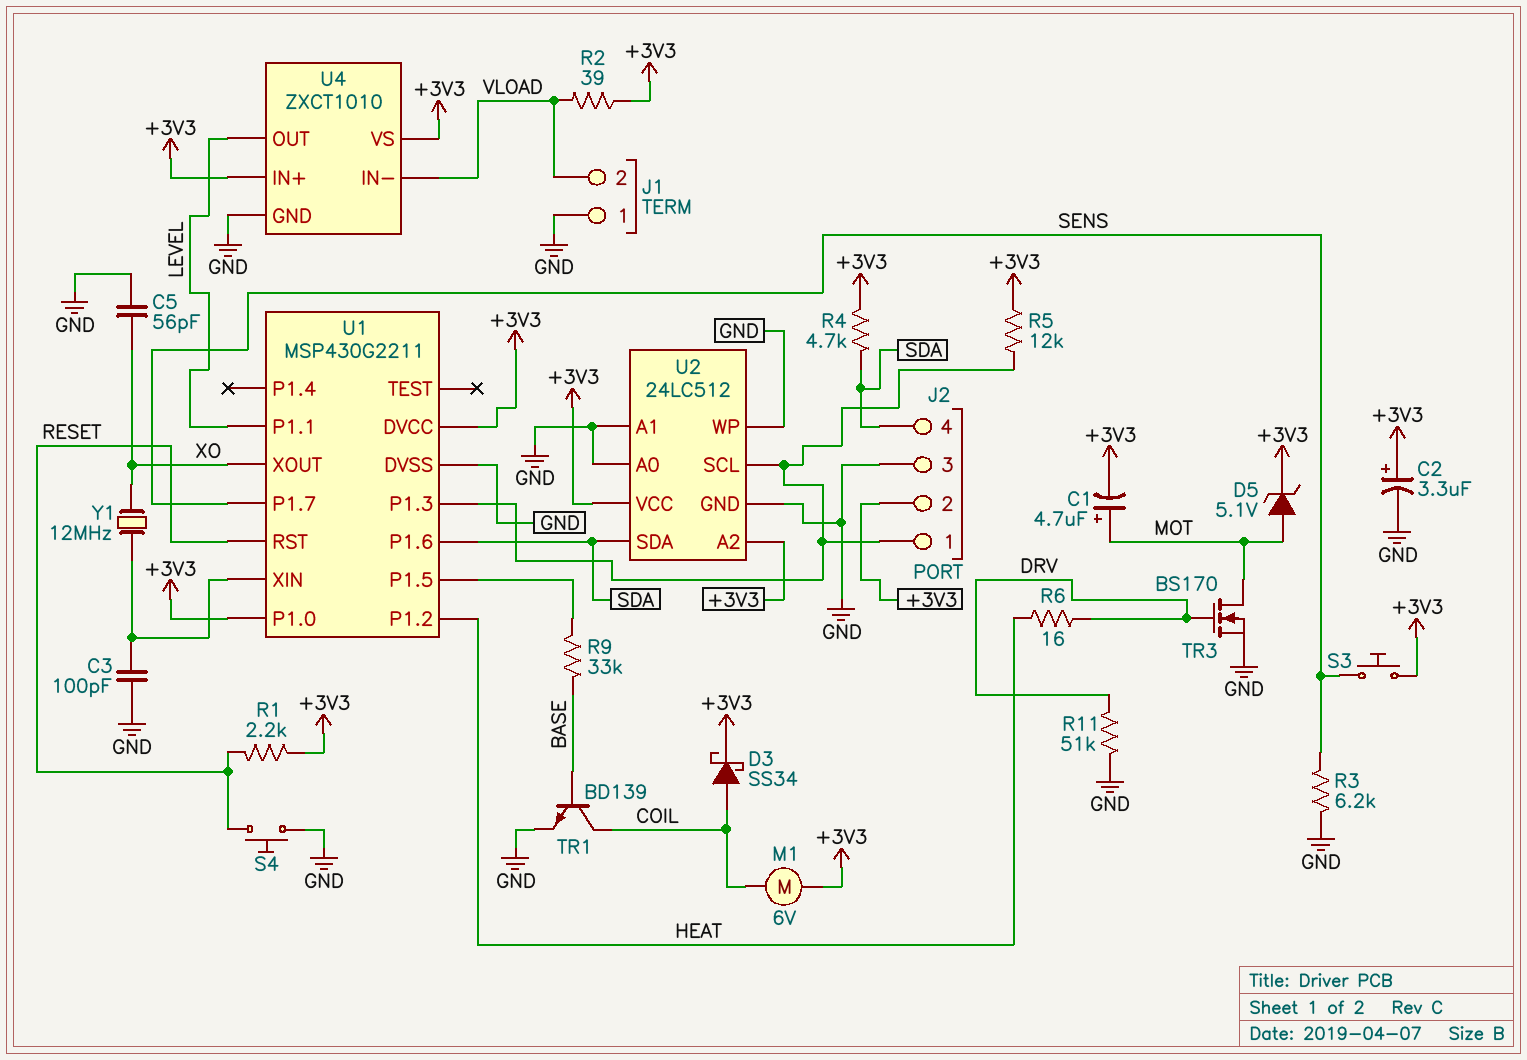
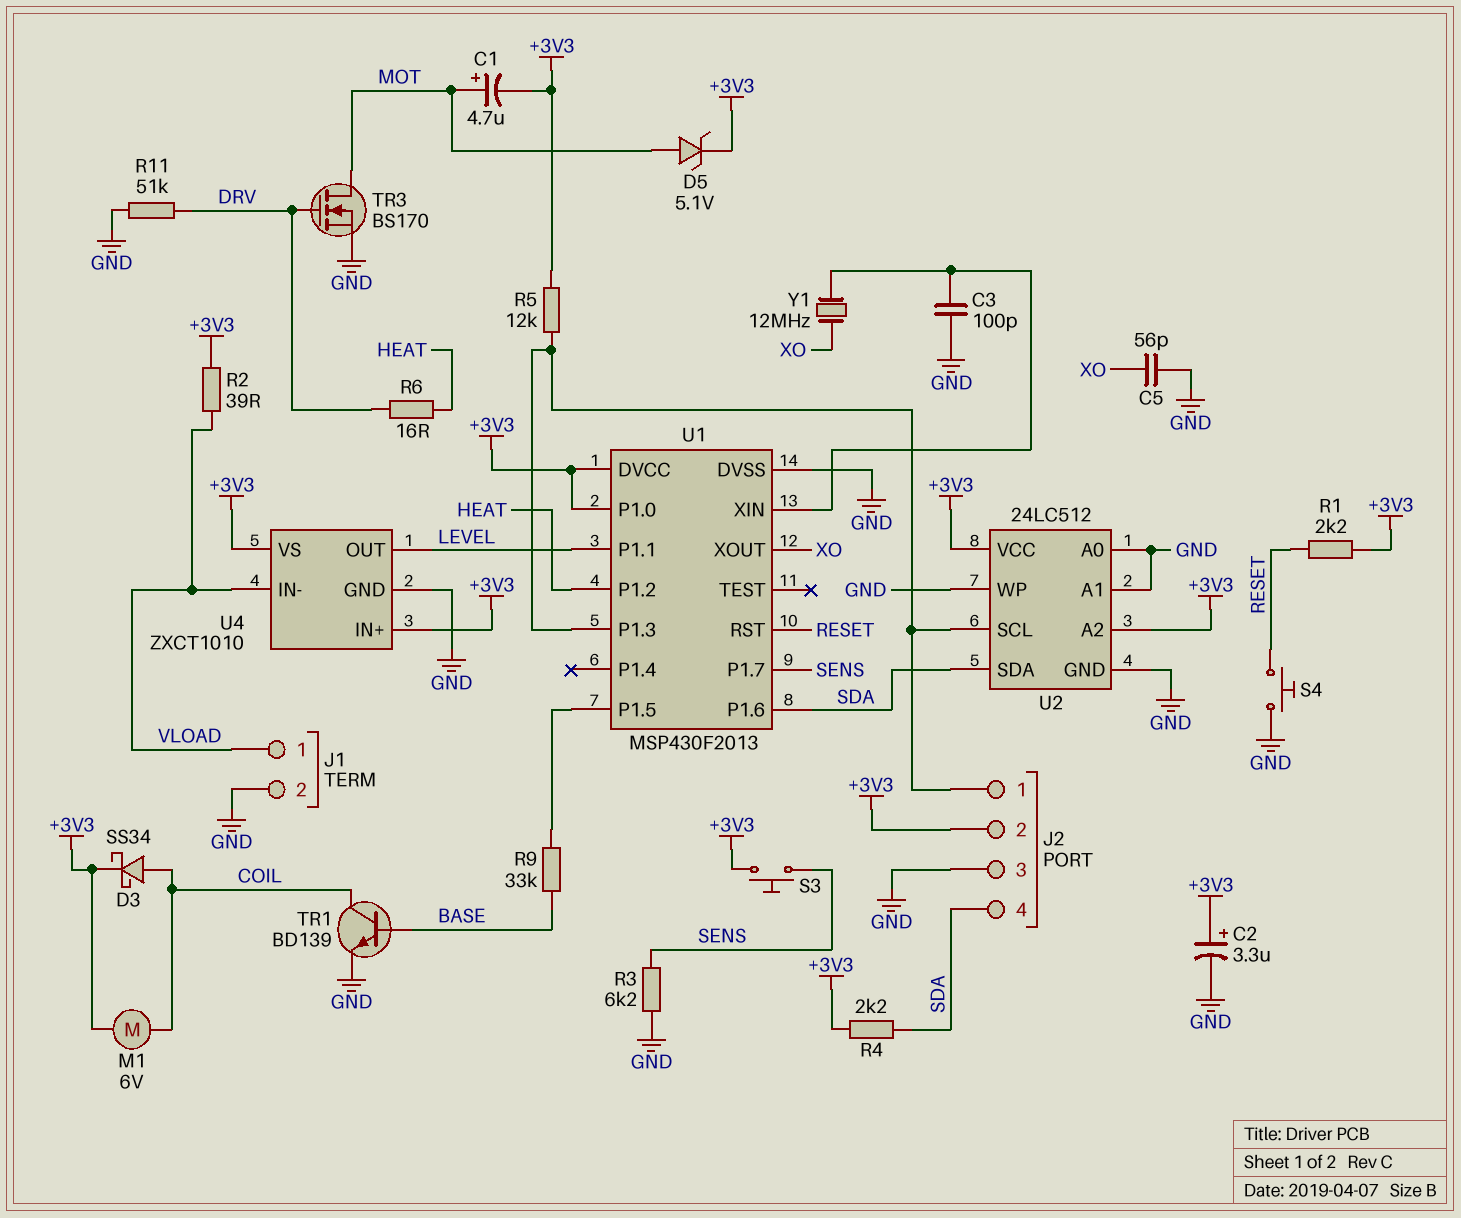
J1 pin 1: GND -> VLOAD
J1 pin 2: VLOAD -> GND
R4: 4.7k (+3V3, SDA) -> 2.2k (+3V3, SDA)
U1: MSP430G2211 -> MSP430F2013

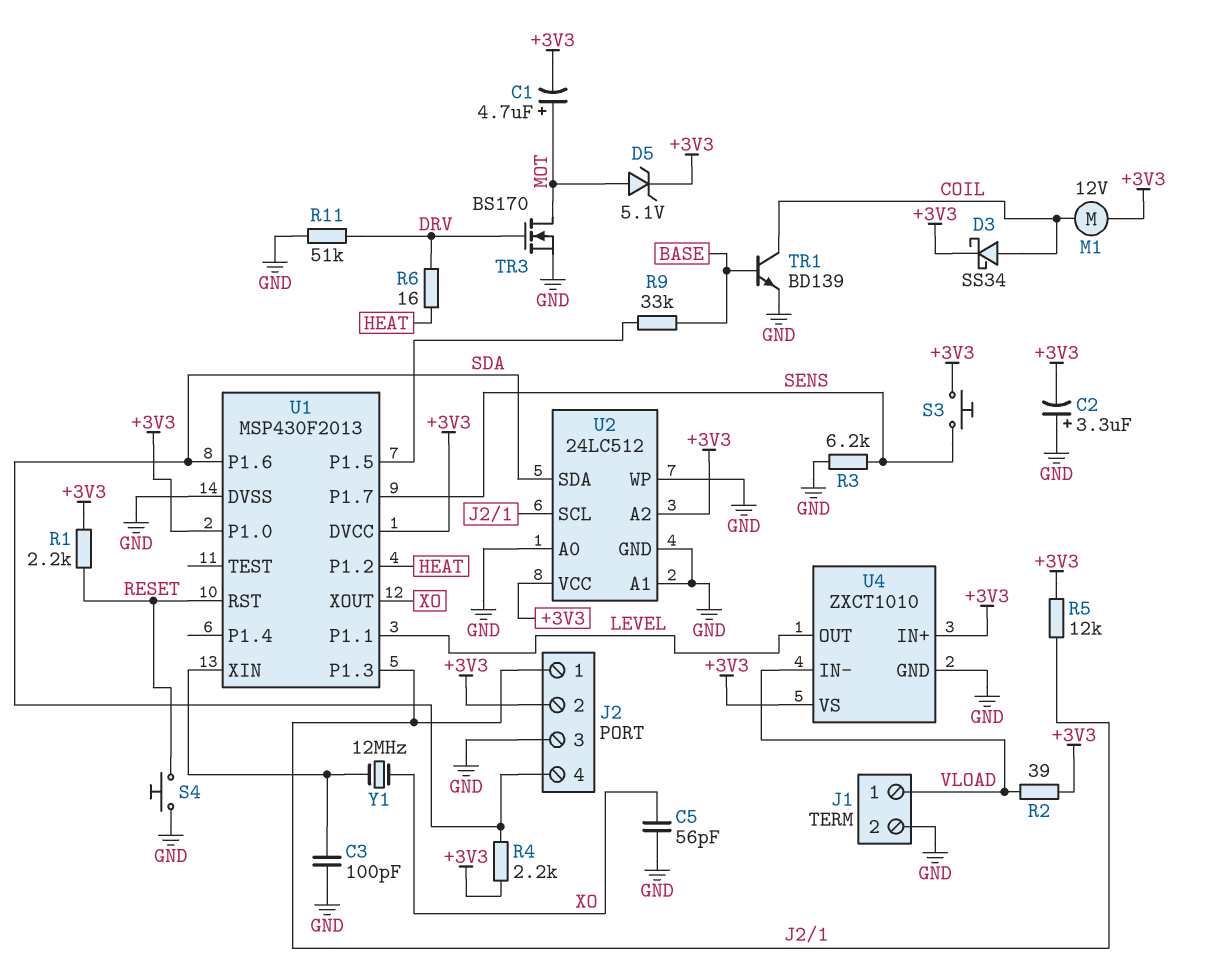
C2: 3.3uF (plus +3V3, minus GND) -> 3.3uF (plus GND, minus +3V3)
M1: motor 6V (+3V3, COIL) -> motor 12V (+3V3, COIL)

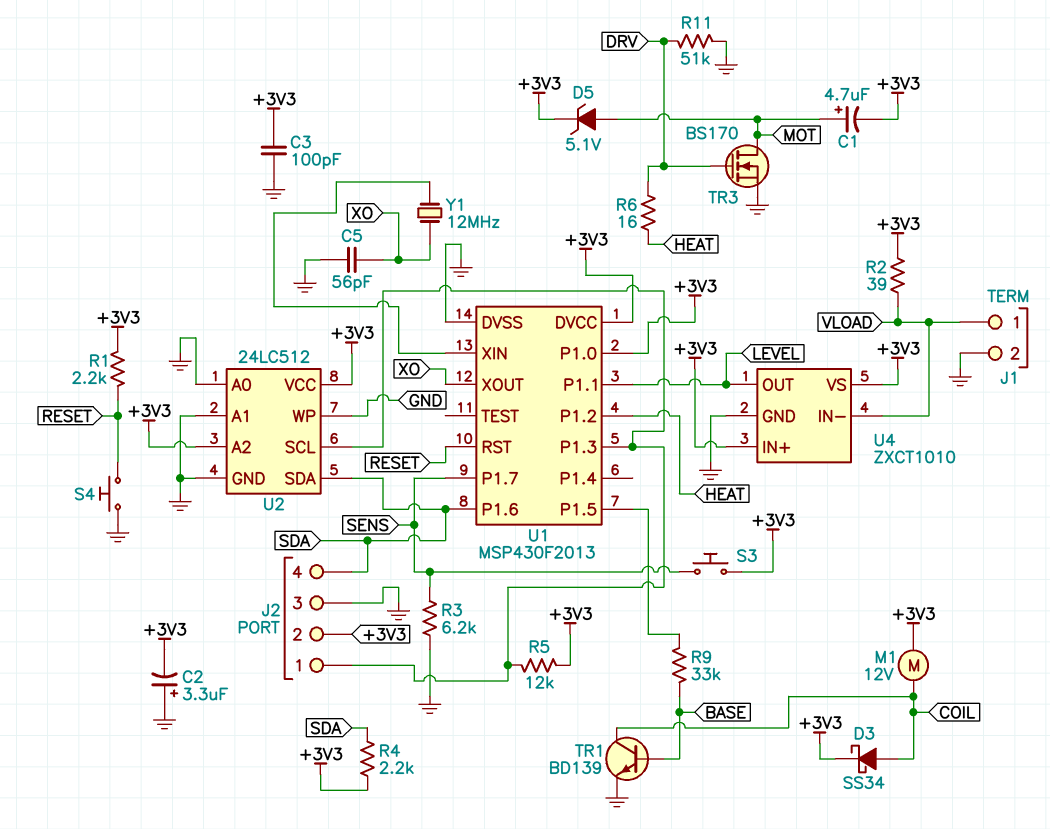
C3: 100pF (GND, U1/XIN) -> 100pF (+3V3, GND)

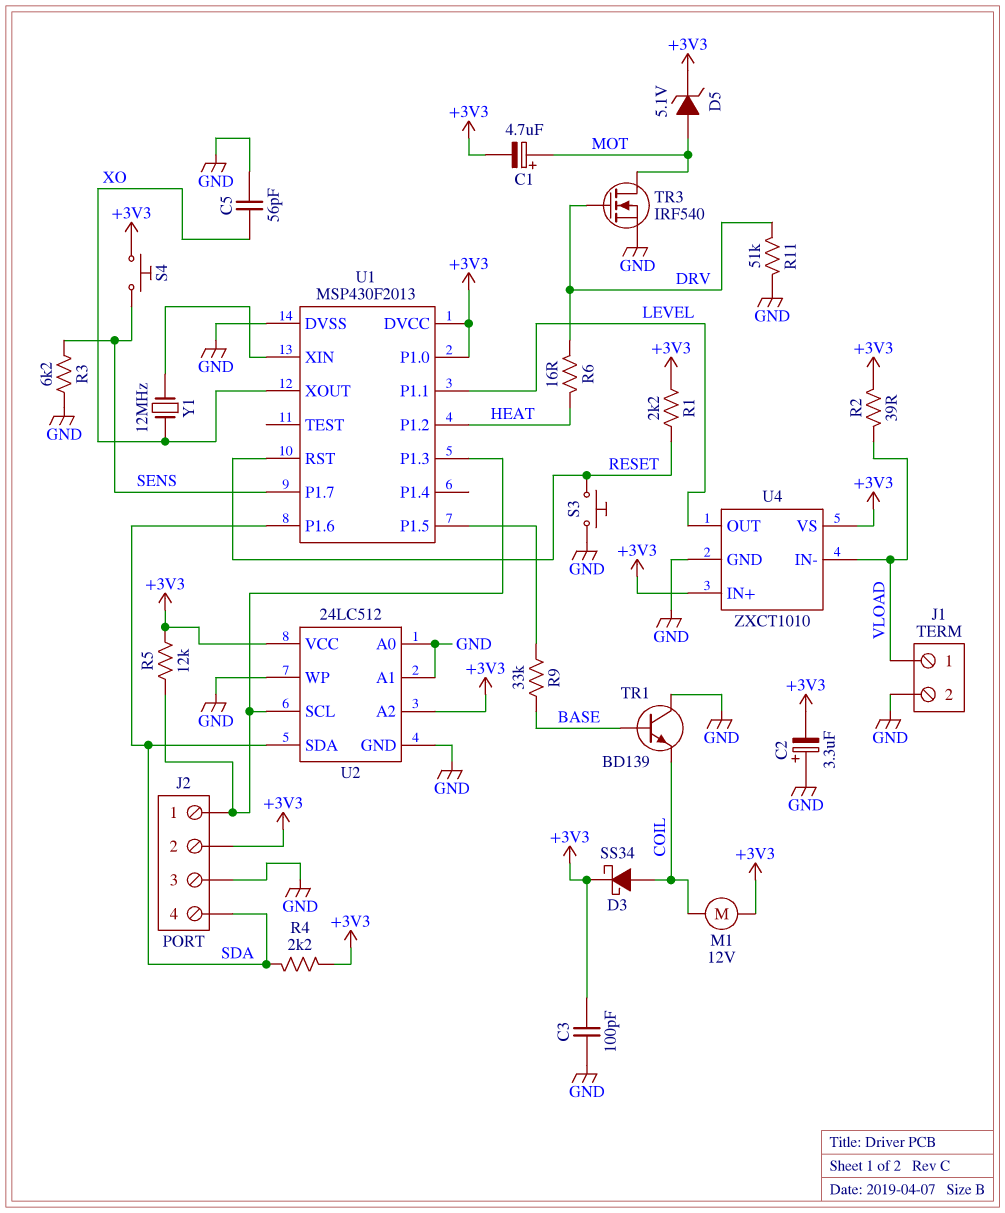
S3: button (+3V3, SENS) -> button (GND, RESET)
S4: button (GND, RESET) -> button (+3V3, SENS)
TR1: NPN BD139 (B BASE, C COIL, E GND) -> NPN BD139 (B BASE, C GND, E COIL)
TR3: NMOS BS170 (G DRV, D MOT, S GND) -> NMOS IRF540 (G DRV, D MOT, S GND)

